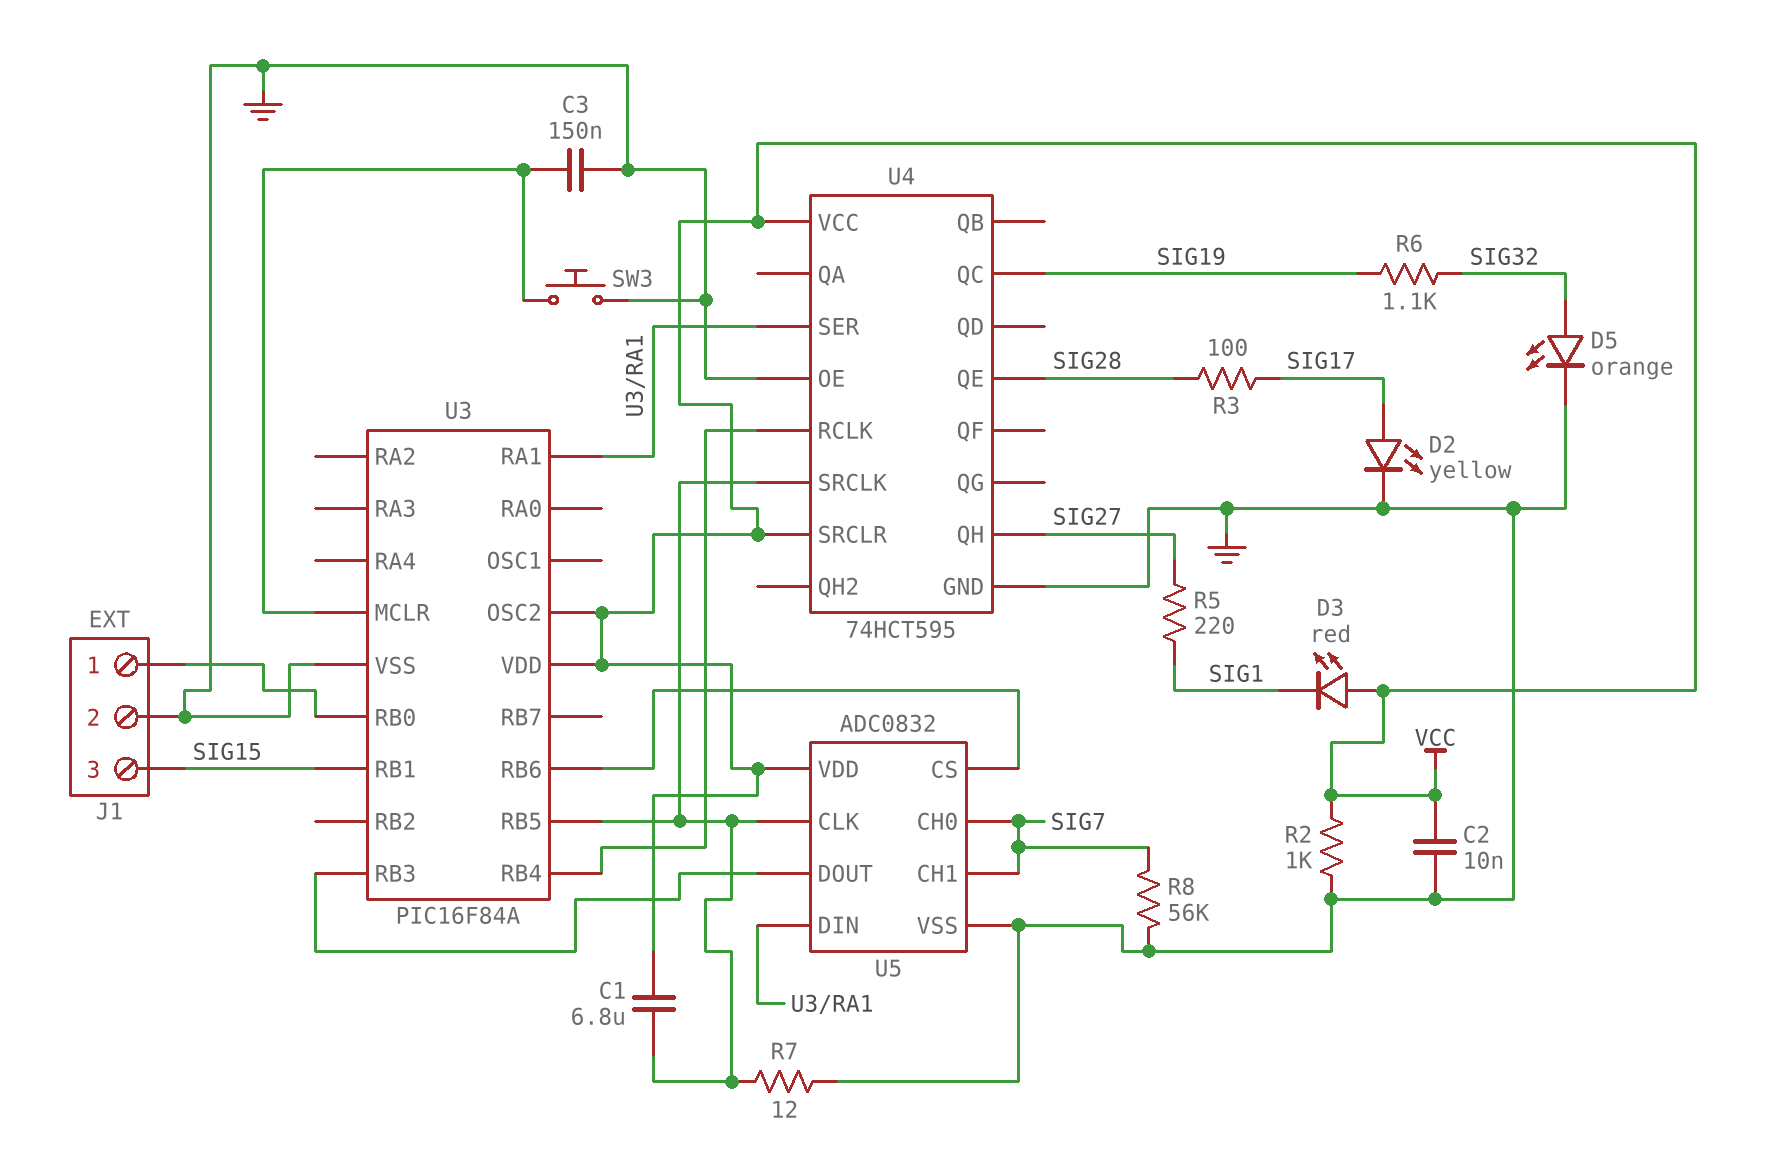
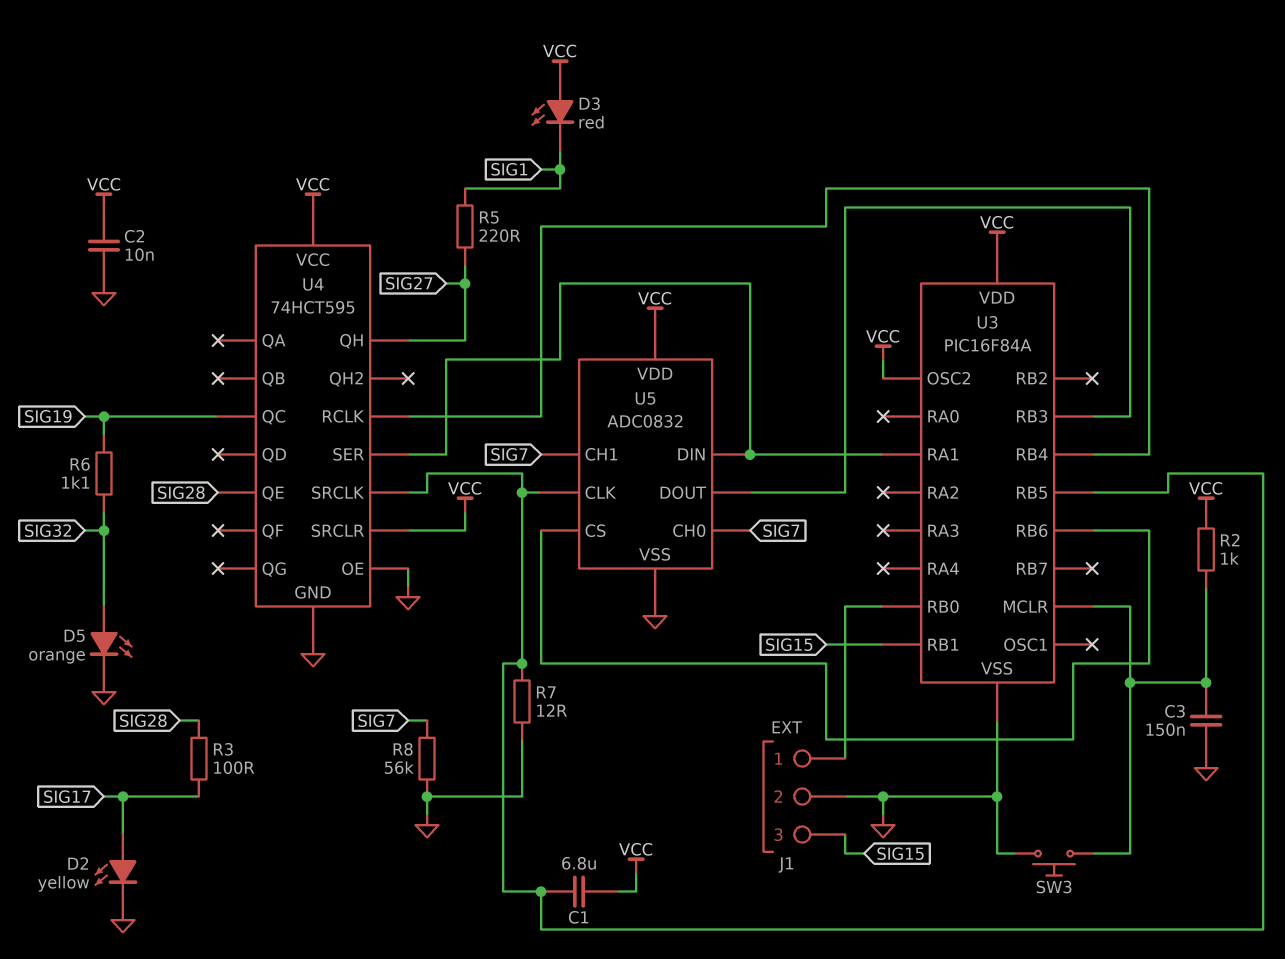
R2: 1k (GND, VCC) -> 1k (U3/MCLR, VCC)

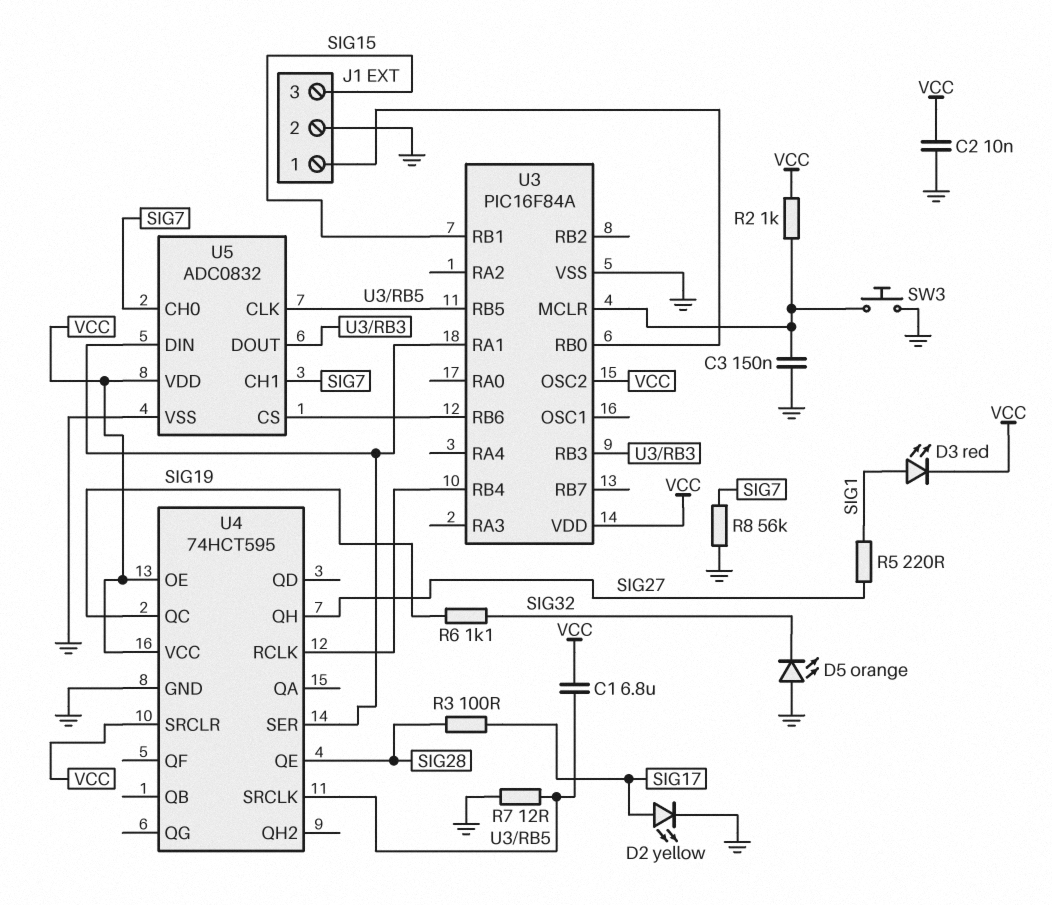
D3: LED red (A VCC, K SIG1) -> LED red (A SIG1, K VCC)
D5: LED orange (A SIG32, K GND) -> LED orange (A GND, K SIG32)
U4 pin OE: GND -> VCC

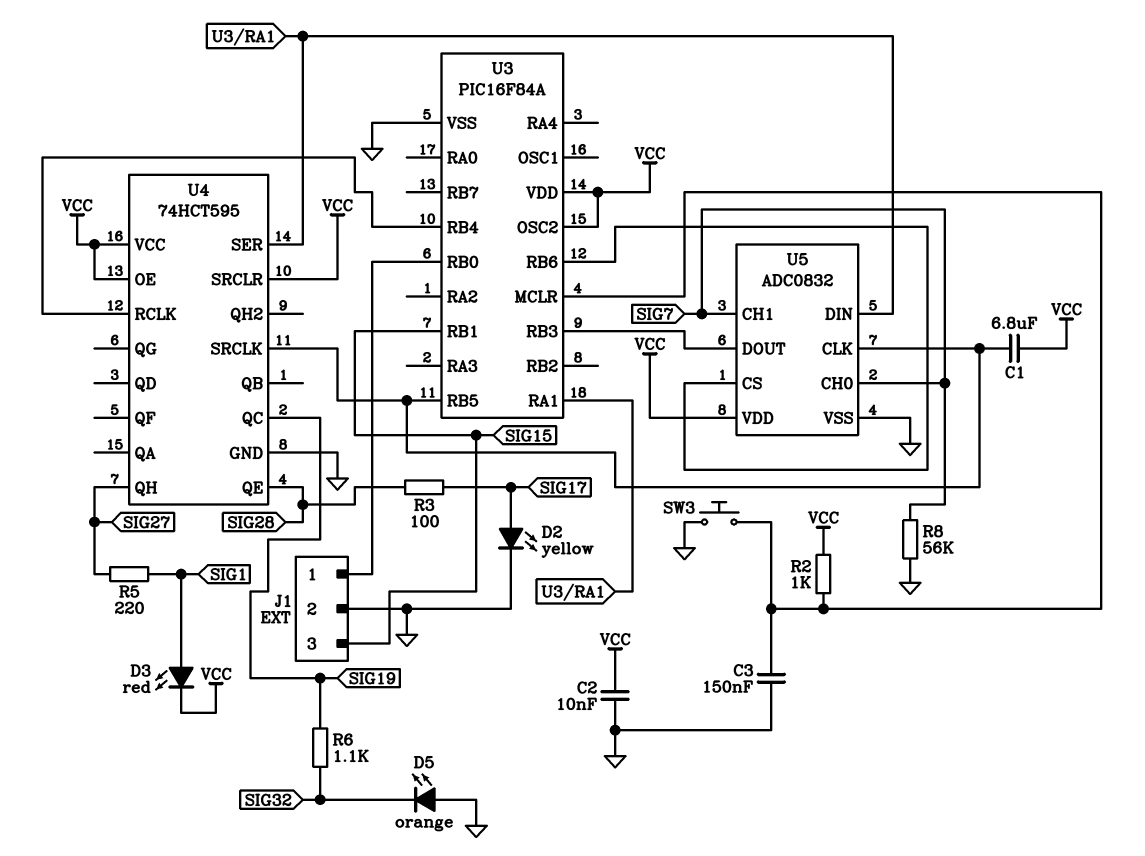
R7: 12 (GND, U3/RB5) -> none

